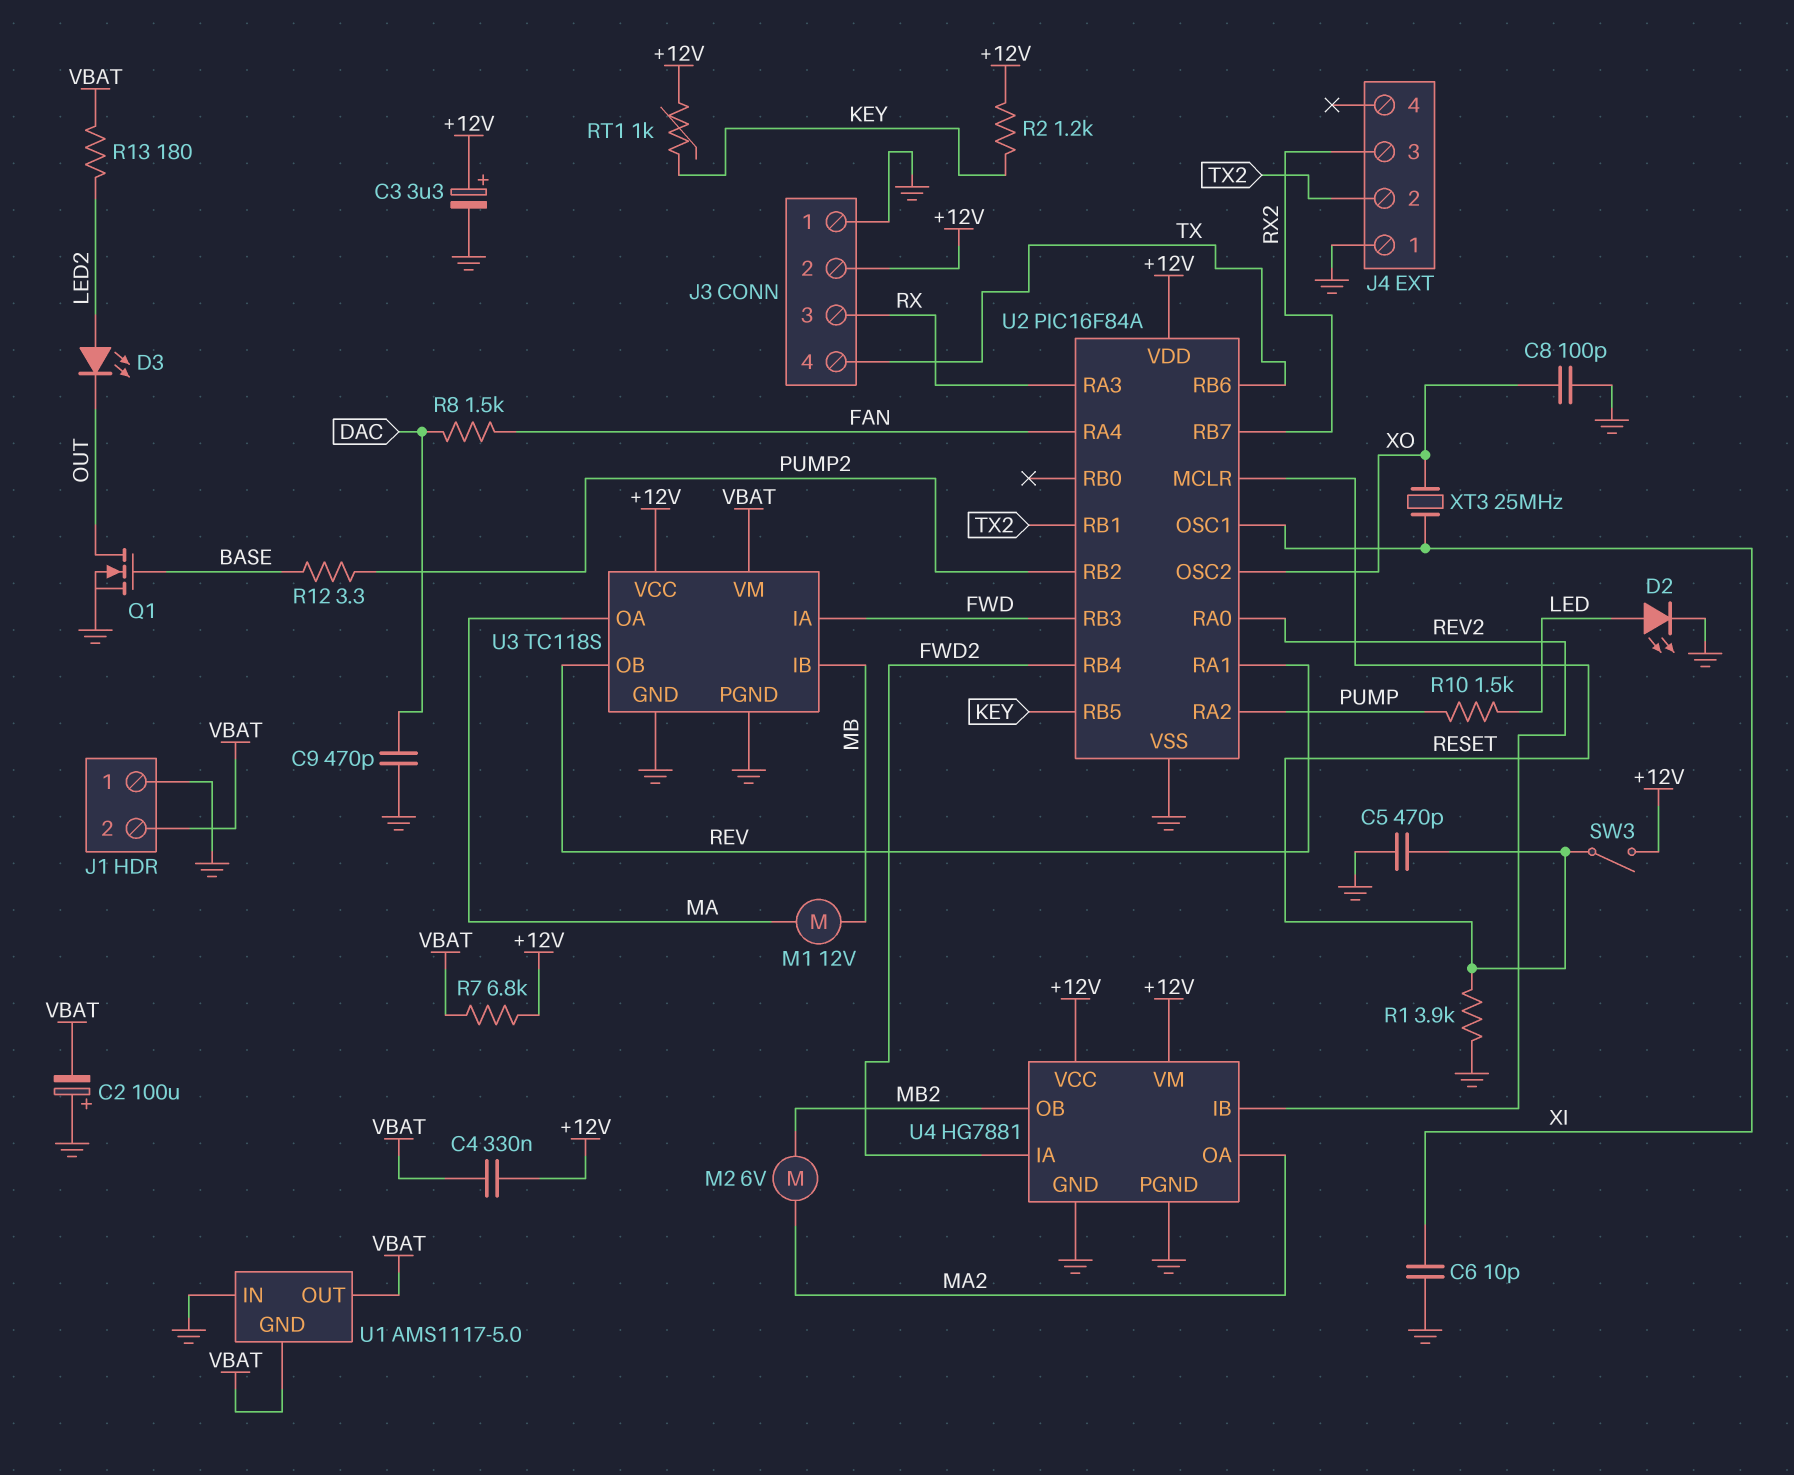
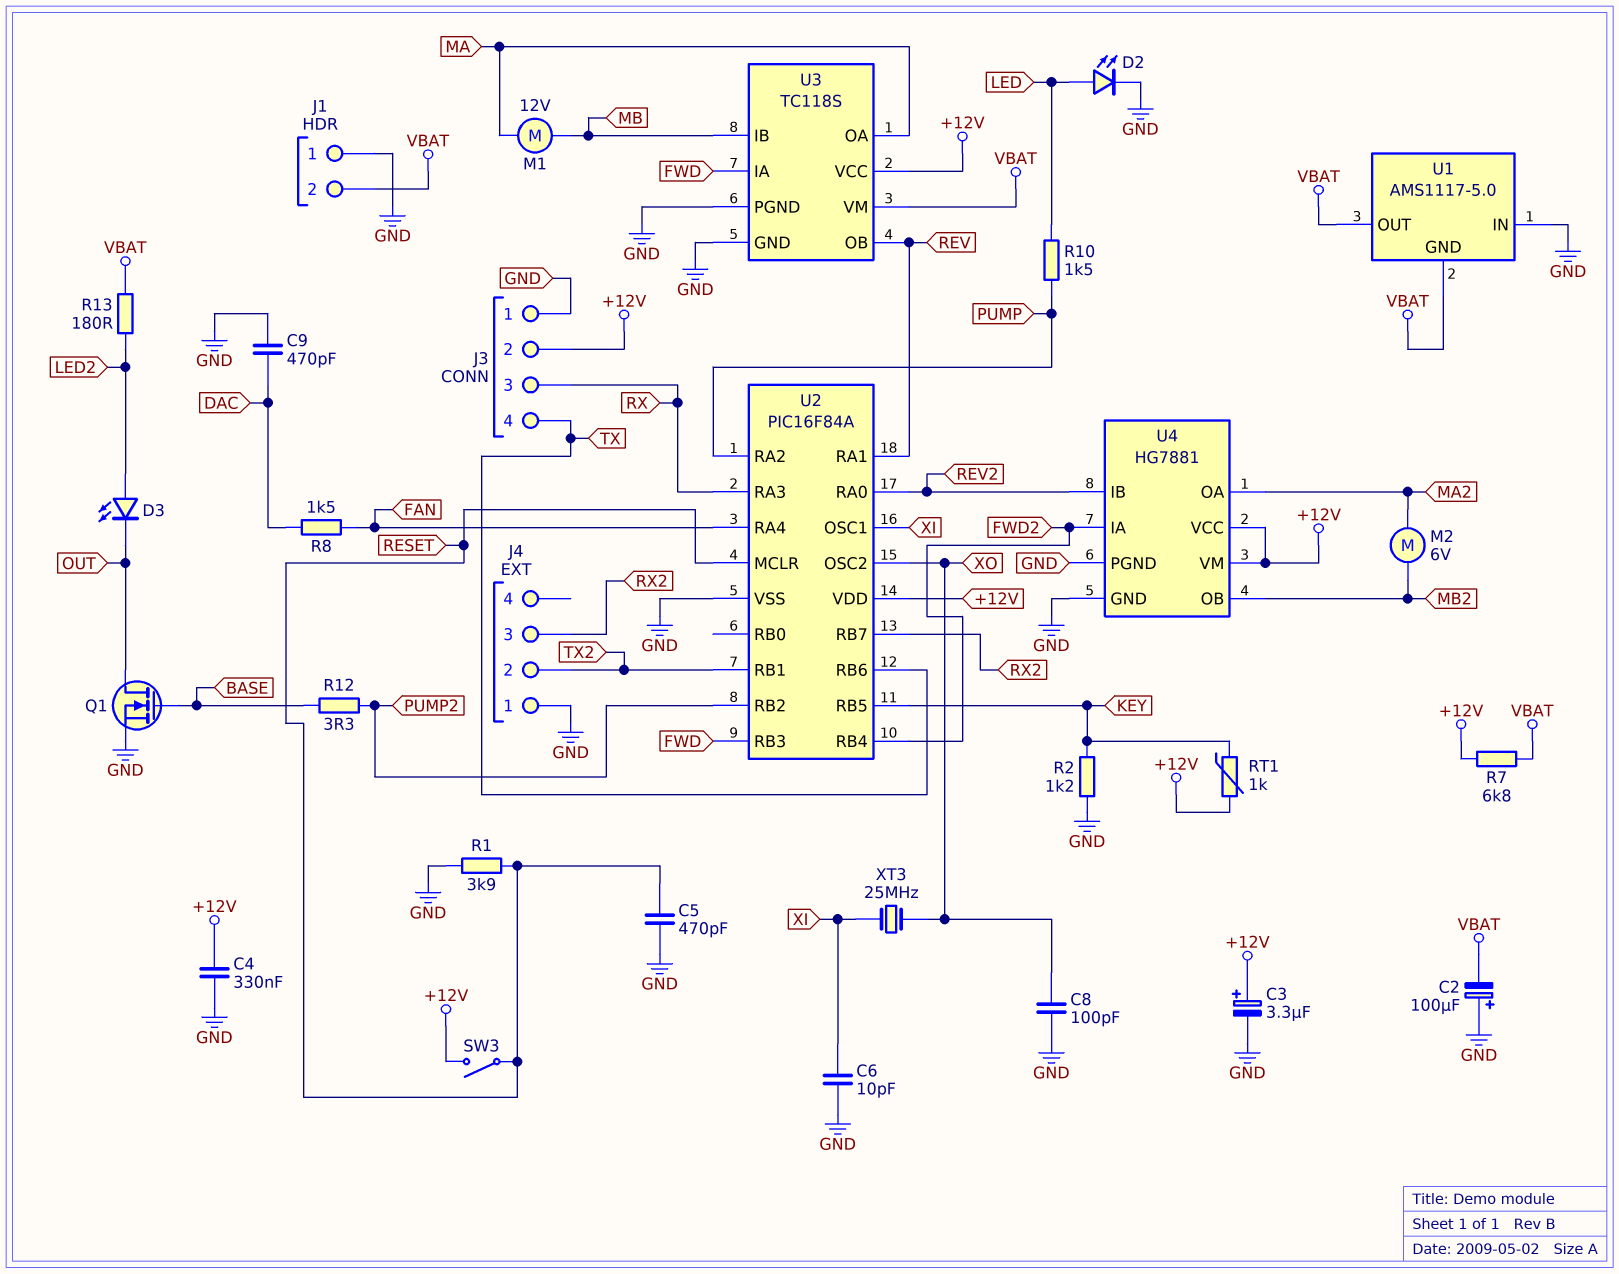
C4: 330nF (+12V, VBAT) -> 330nF (+12V, GND)
R2: 1.2k (+12V, KEY) -> 1.2k (GND, KEY)

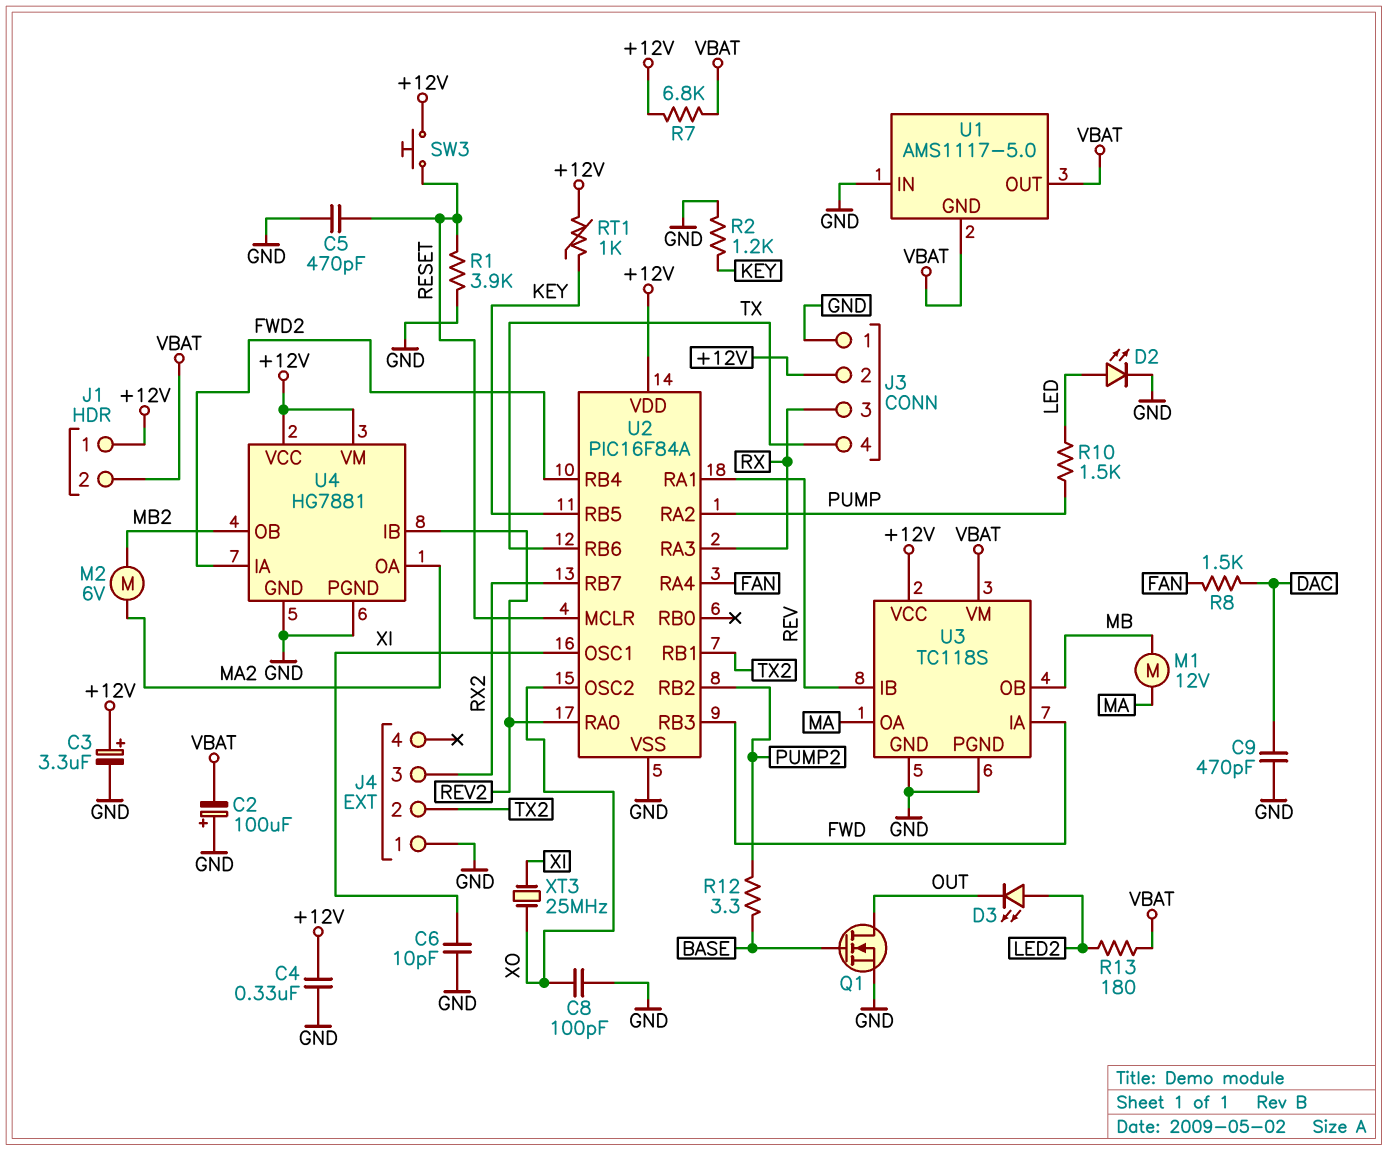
J1 pin 1: GND -> +12V
SW3: switch (+12V, RESET) -> button (+12V, RESET)
U3 pin IB: MB -> REV
U3 pin OB: REV -> MB

